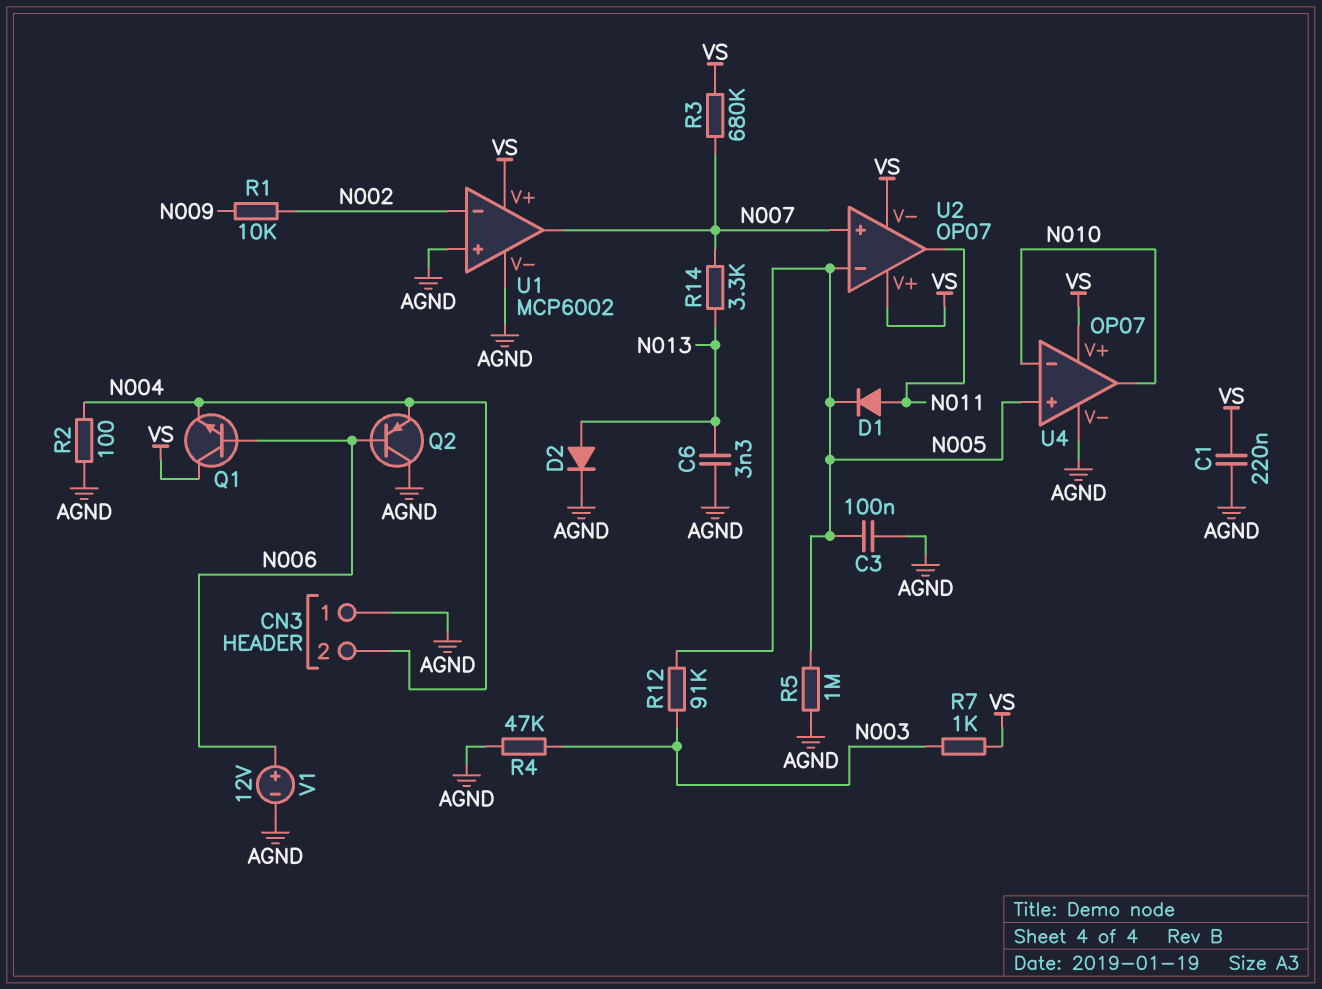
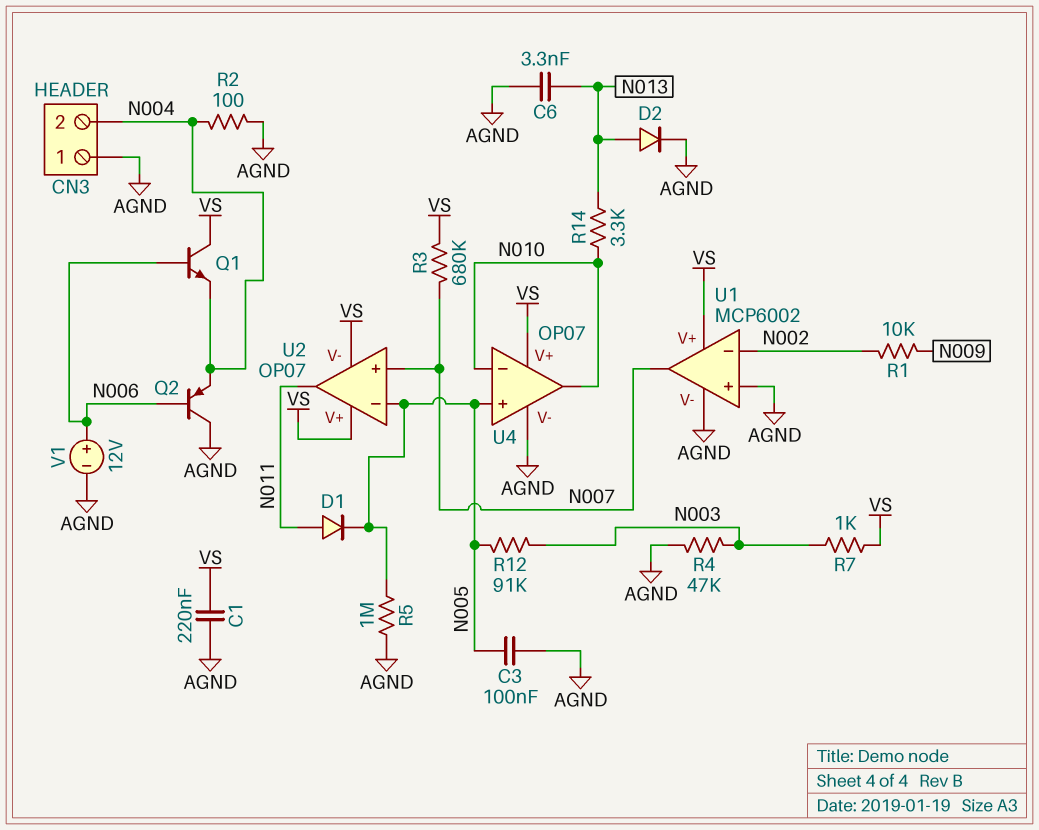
R14: 3.3k (N007, N013) -> 3.3k (N010, N013)

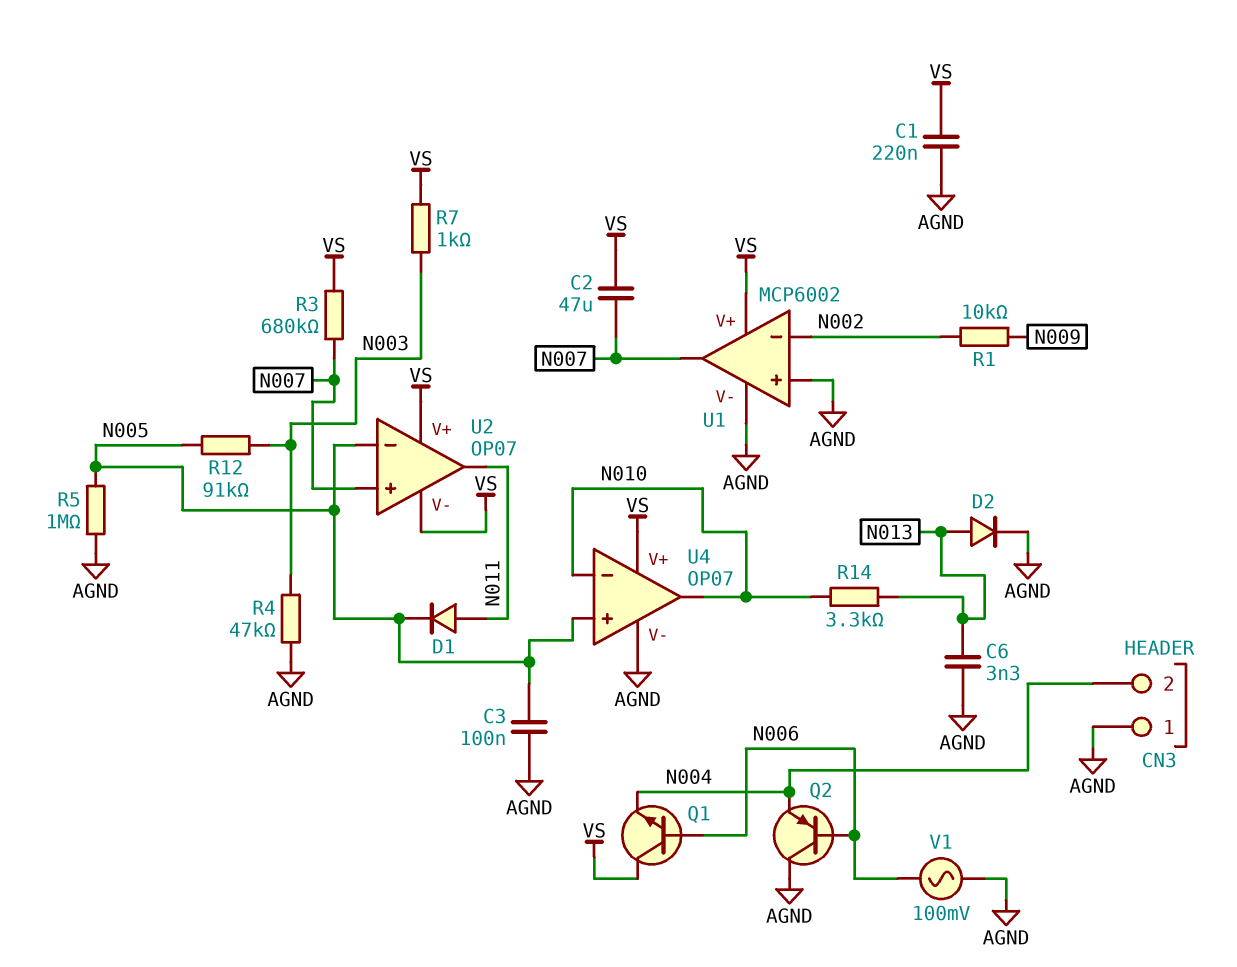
C2: none -> 47uF (N007, VS)
R2: 100 (AGND, N004) -> none
V1: 12V (plus N006, minus AGND) -> AC 100mV (AGND, N006)

